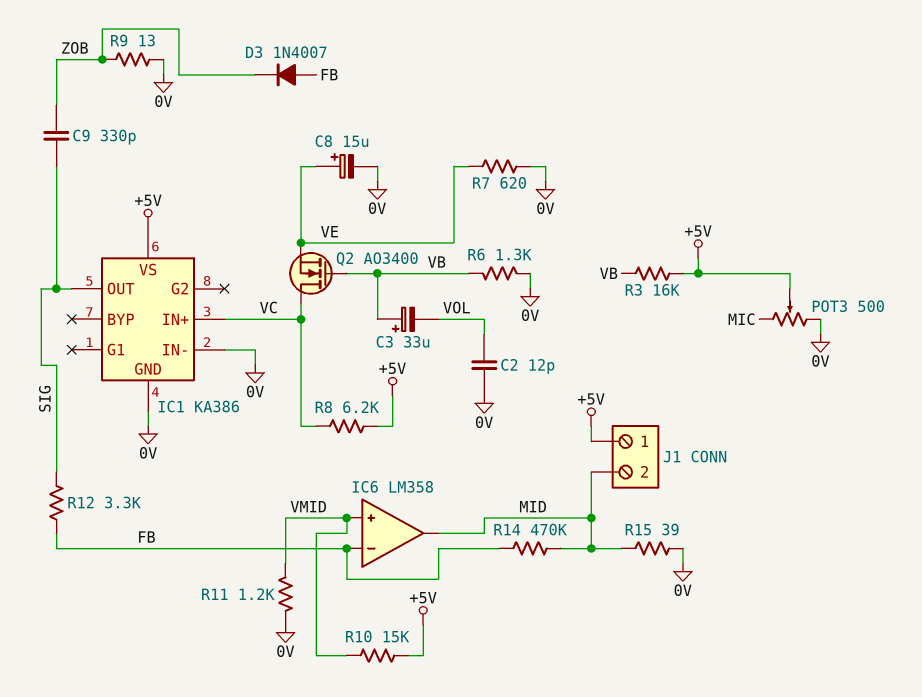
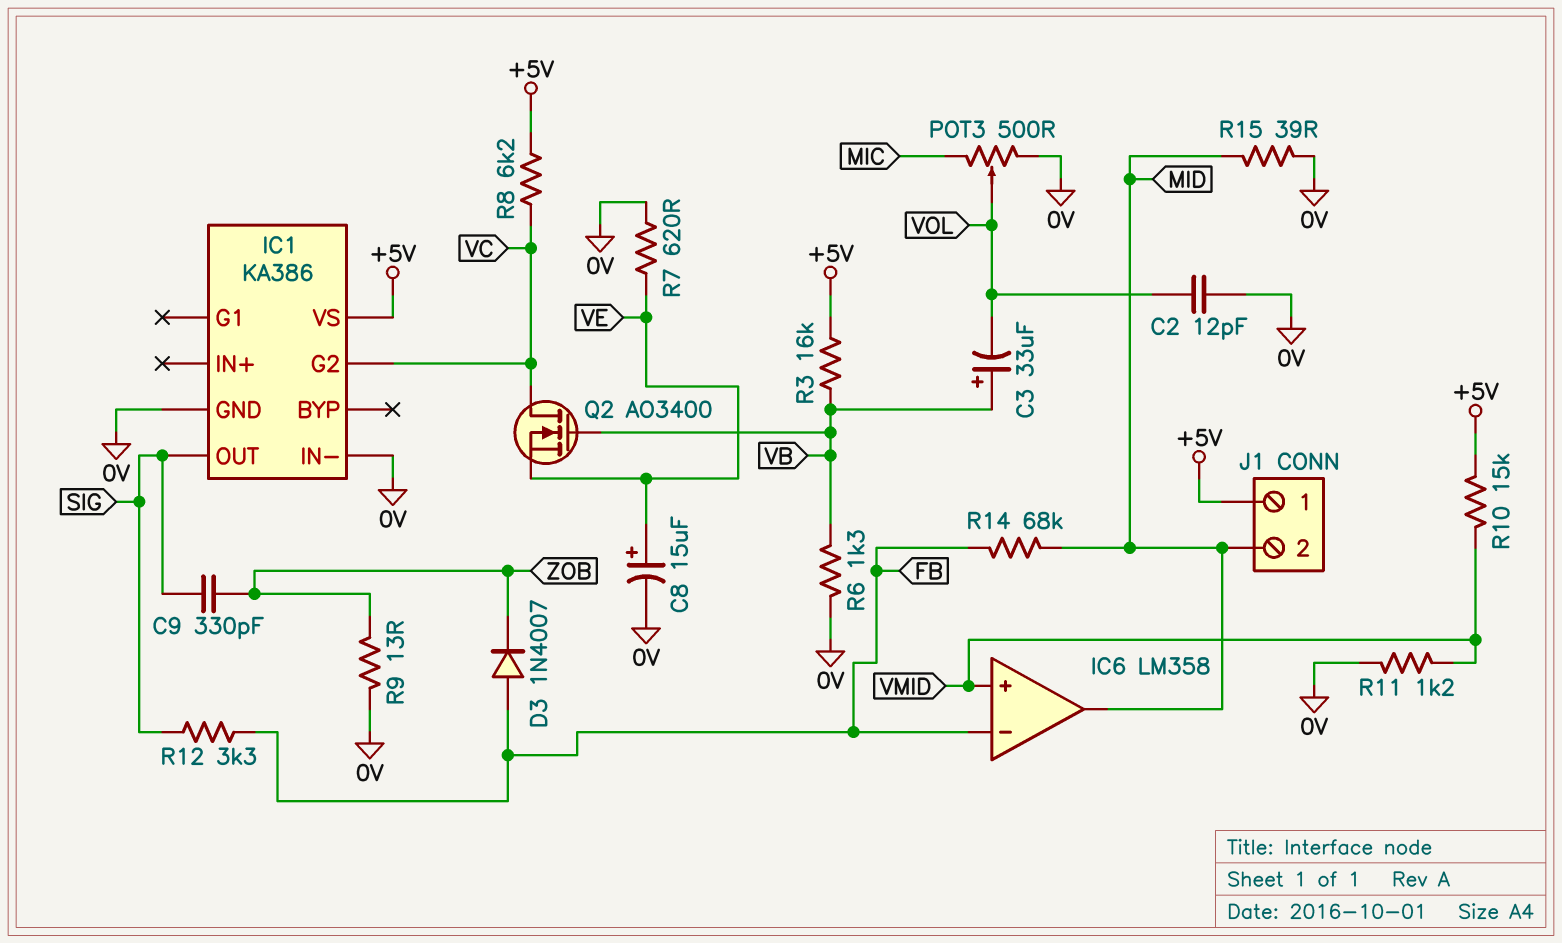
IC1 pin G2: none -> VC
IC1 pin IN+: VC -> none
POT3: 500 (0V, MIC, wiper +5V) -> 500 (0V, MIC, wiper VOL)
R14: 470k (FB, MID) -> 68k (FB, MID)

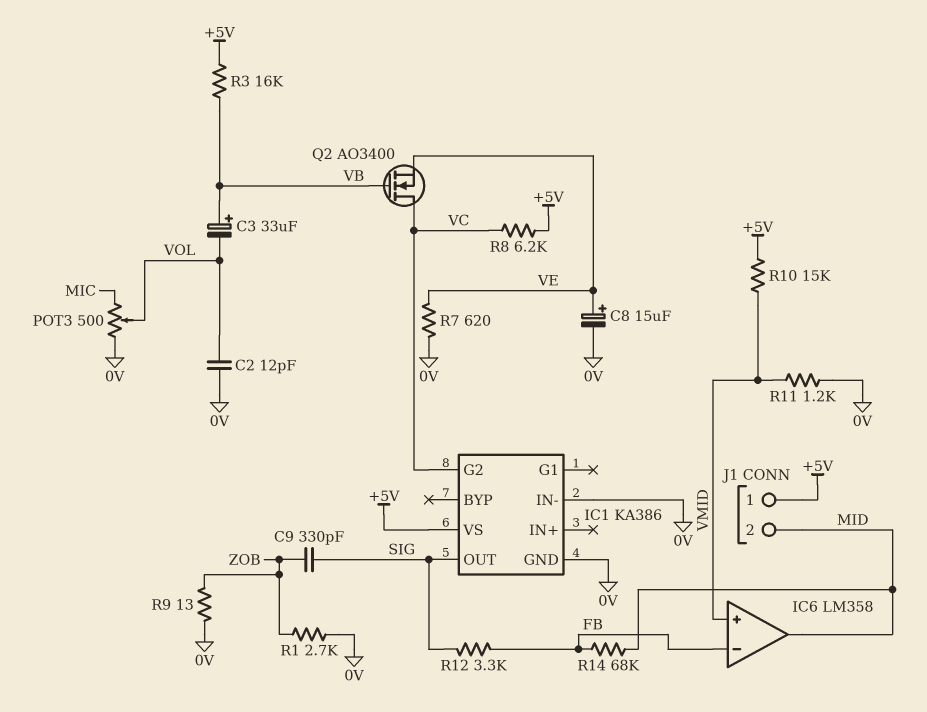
D3: diode 1N4007 (A FB, K ZOB) -> none
R1: none -> 2.7k (0V, ZOB)
R6: 1.3k (0V, VB) -> none
R15: 39 (0V, MID) -> none

